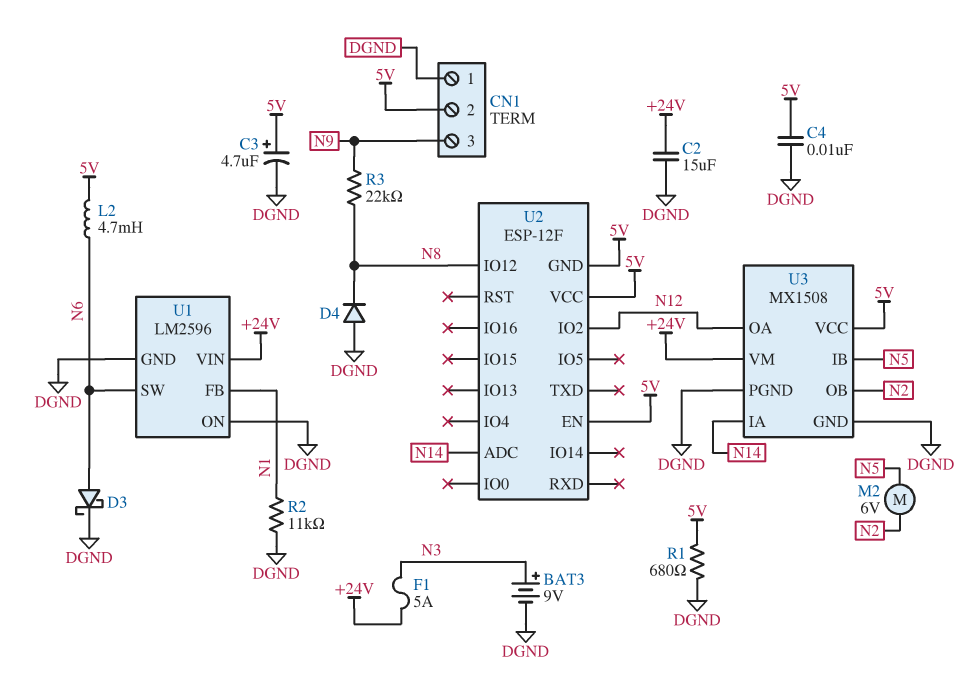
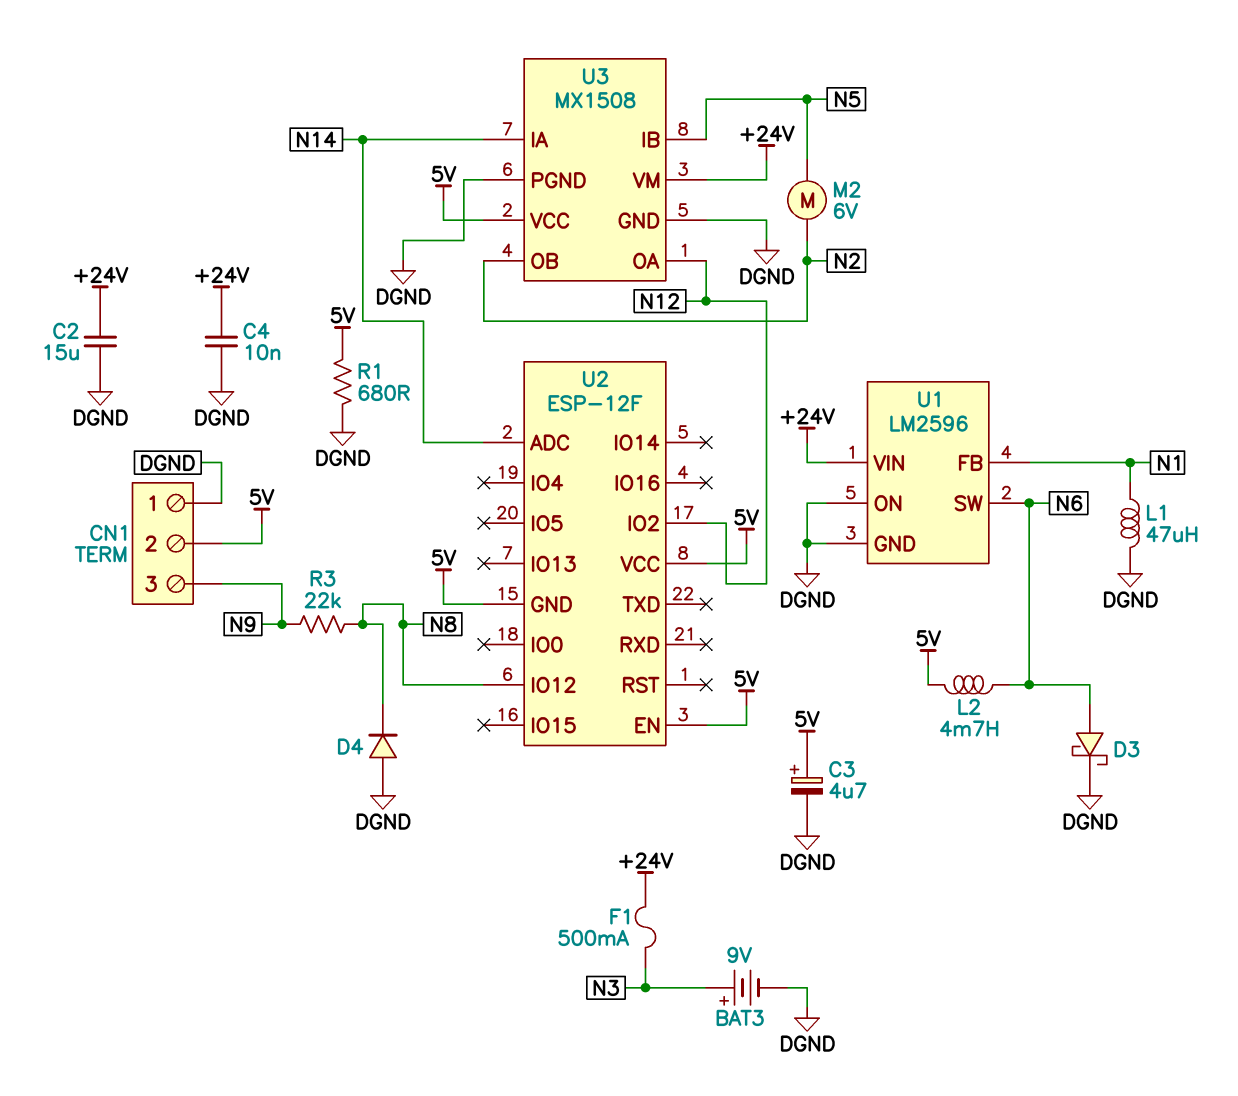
C4: 10nF (5V, DGND) -> 10nF (+24V, DGND)
F1: 5A (+24V, N3) -> 500mA (+24V, N3)
L1: none -> 47uH (DGND, N1)
R2: 11k (DGND, N1) -> none

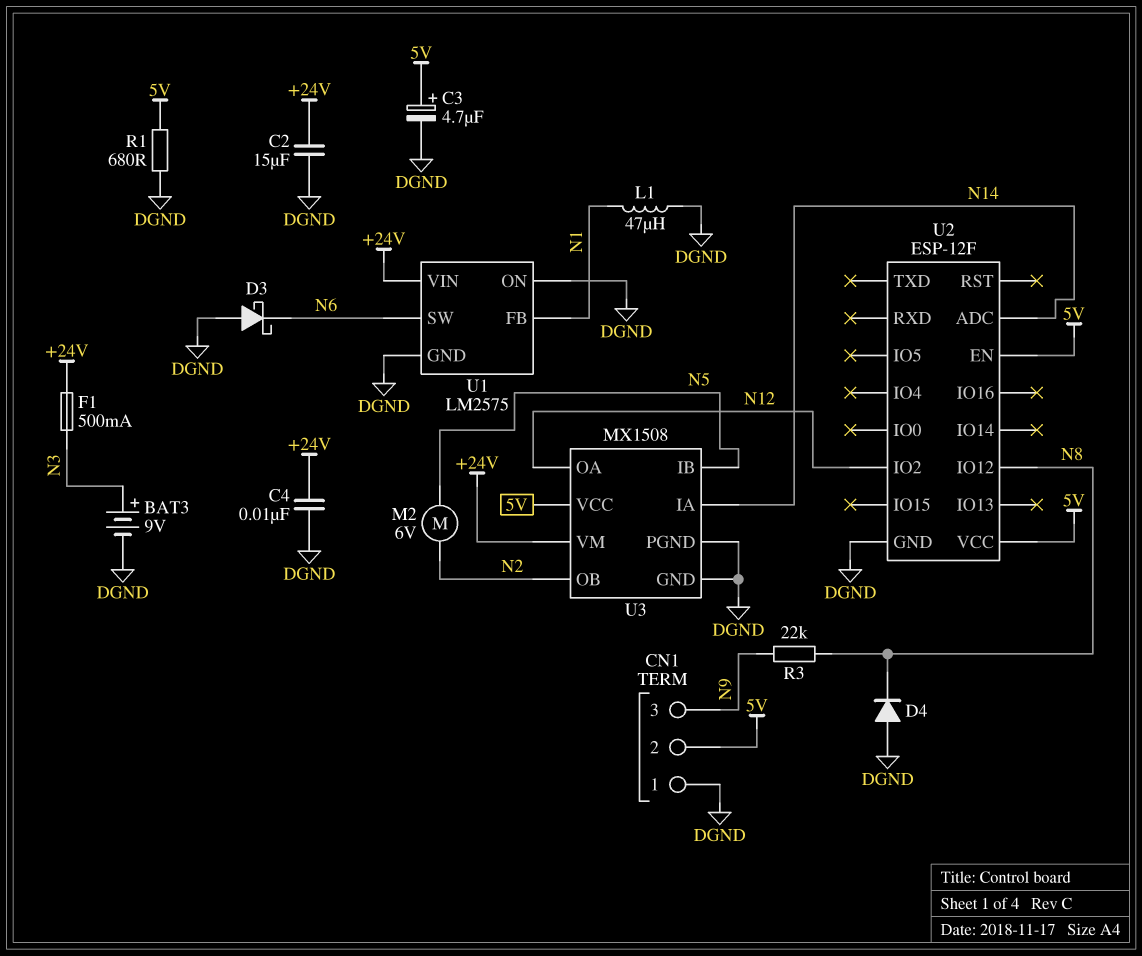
D3: schottky (A N6, K DGND) -> schottky (A DGND, K N6)
L2: 4.7mH (5V, N6) -> none
U1: LM2596 -> LM2575
U2 pin GND: 5V -> DGND

